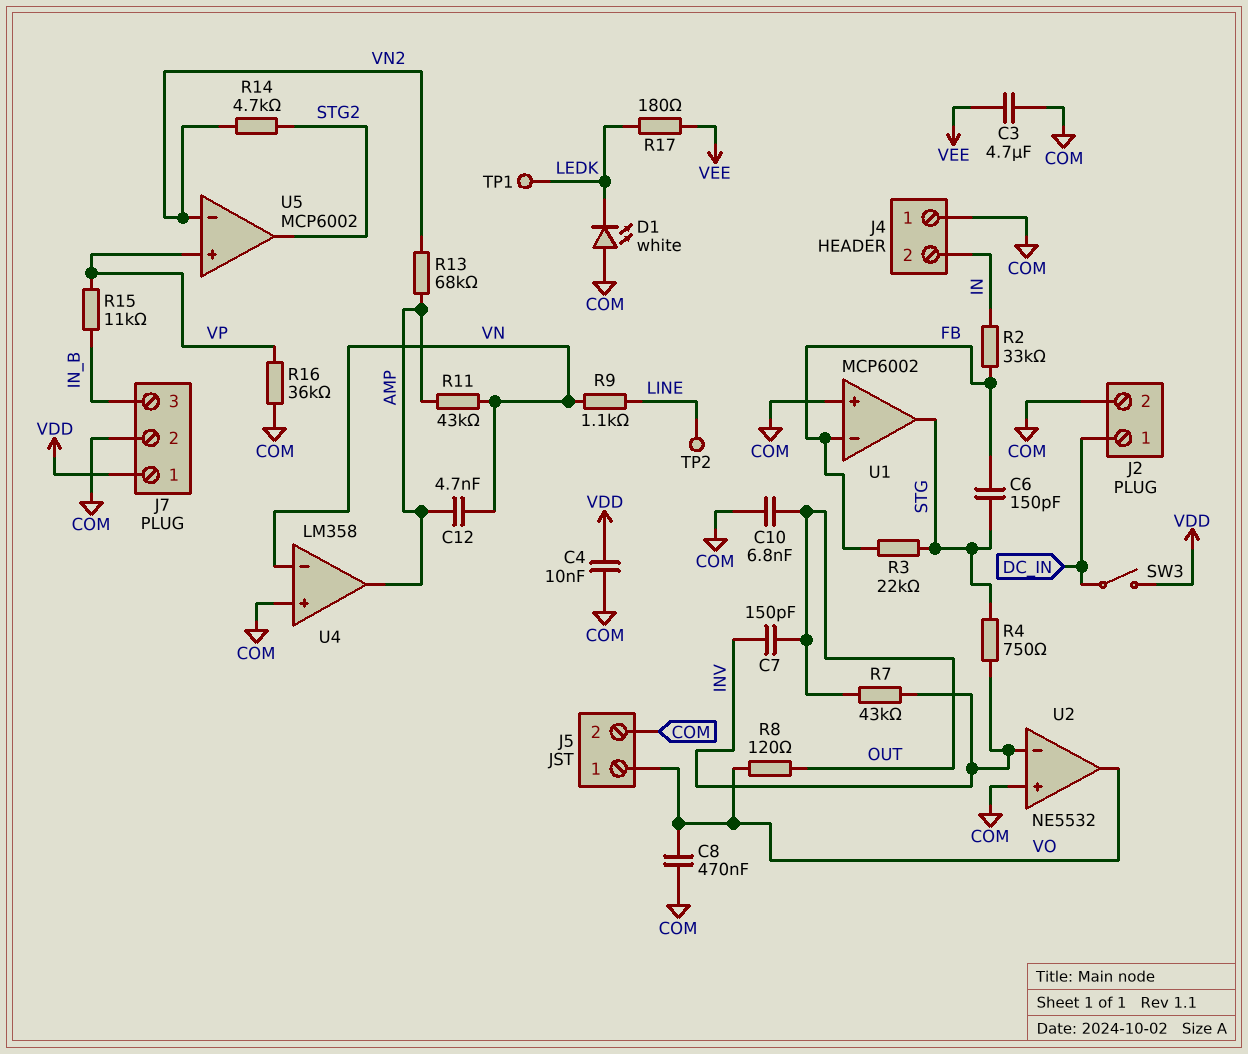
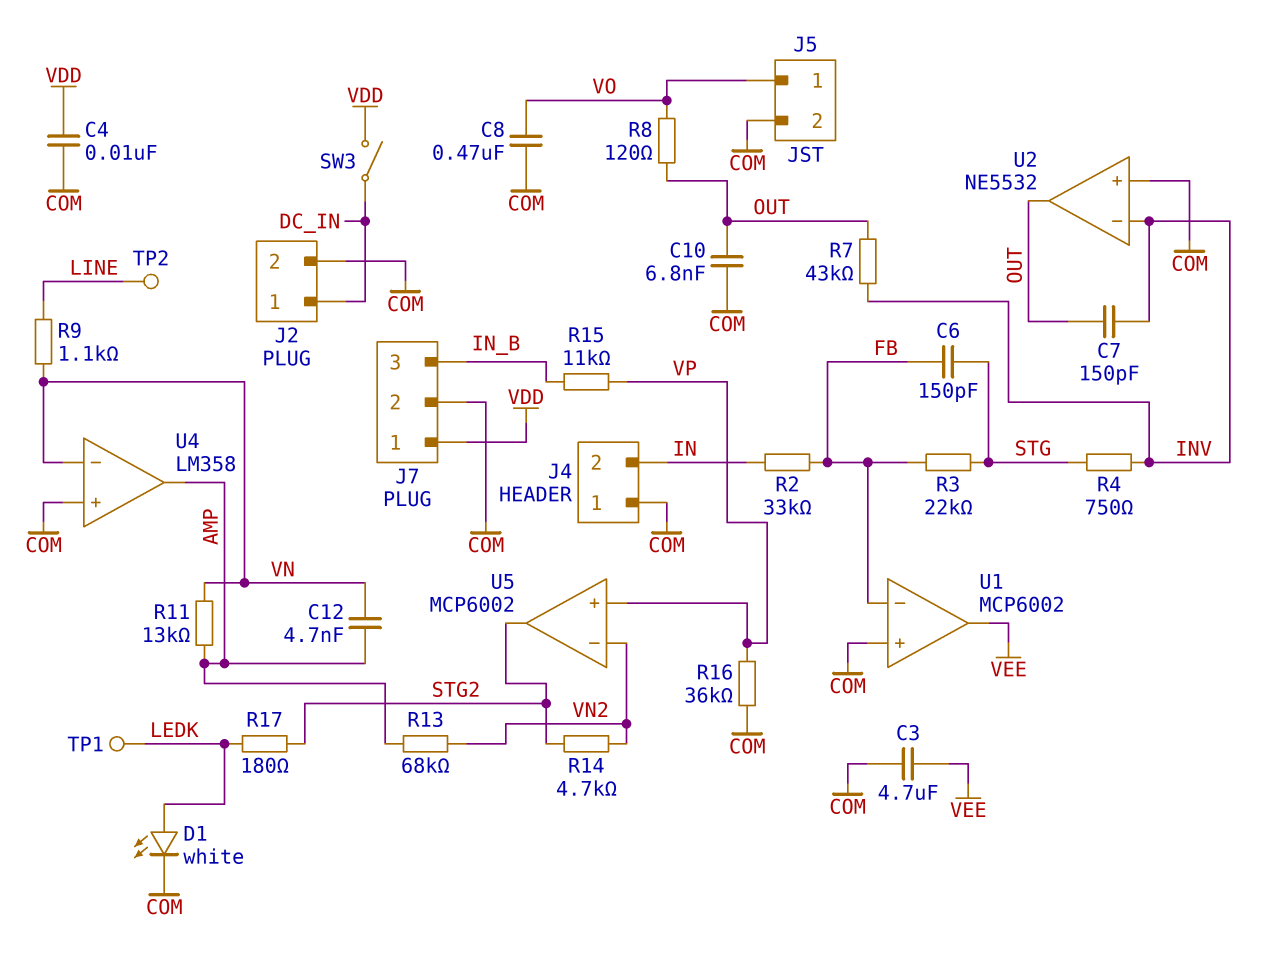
D1: LED white (A COM, K LEDK) -> LED white (A LEDK, K COM)
R11: 43k (AMP, VN) -> 13k (AMP, VN)
R17: 180 (LEDK, VEE) -> 180 (LEDK, STG2)
U1 pin out: STG -> VEE
U2 pin out: VO -> OUT

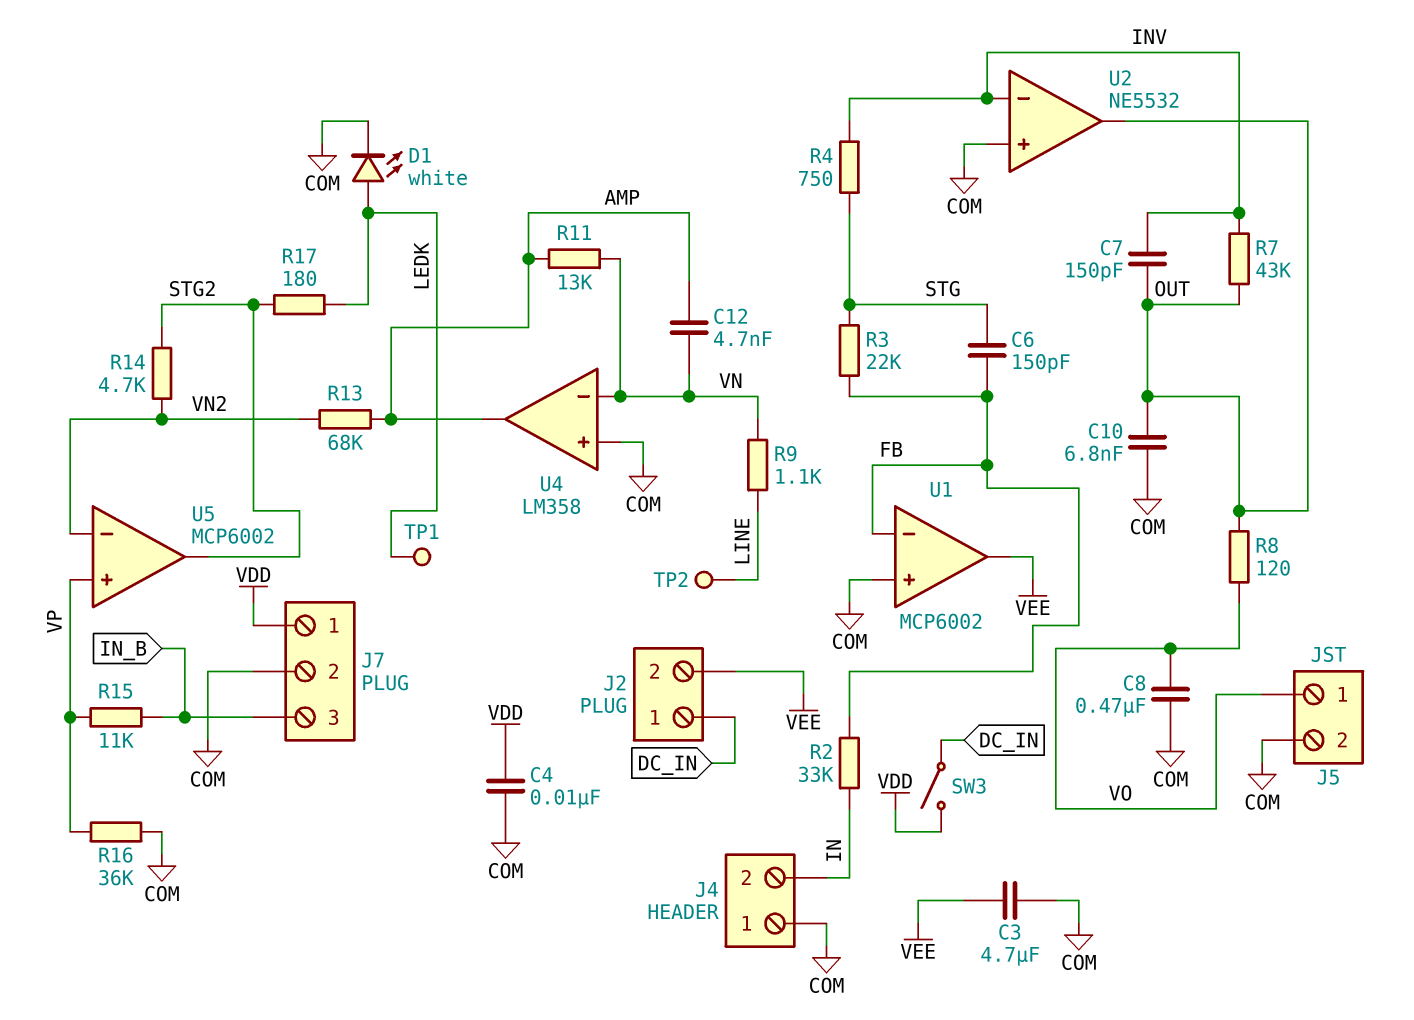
J2 pin 2: COM -> VEE

